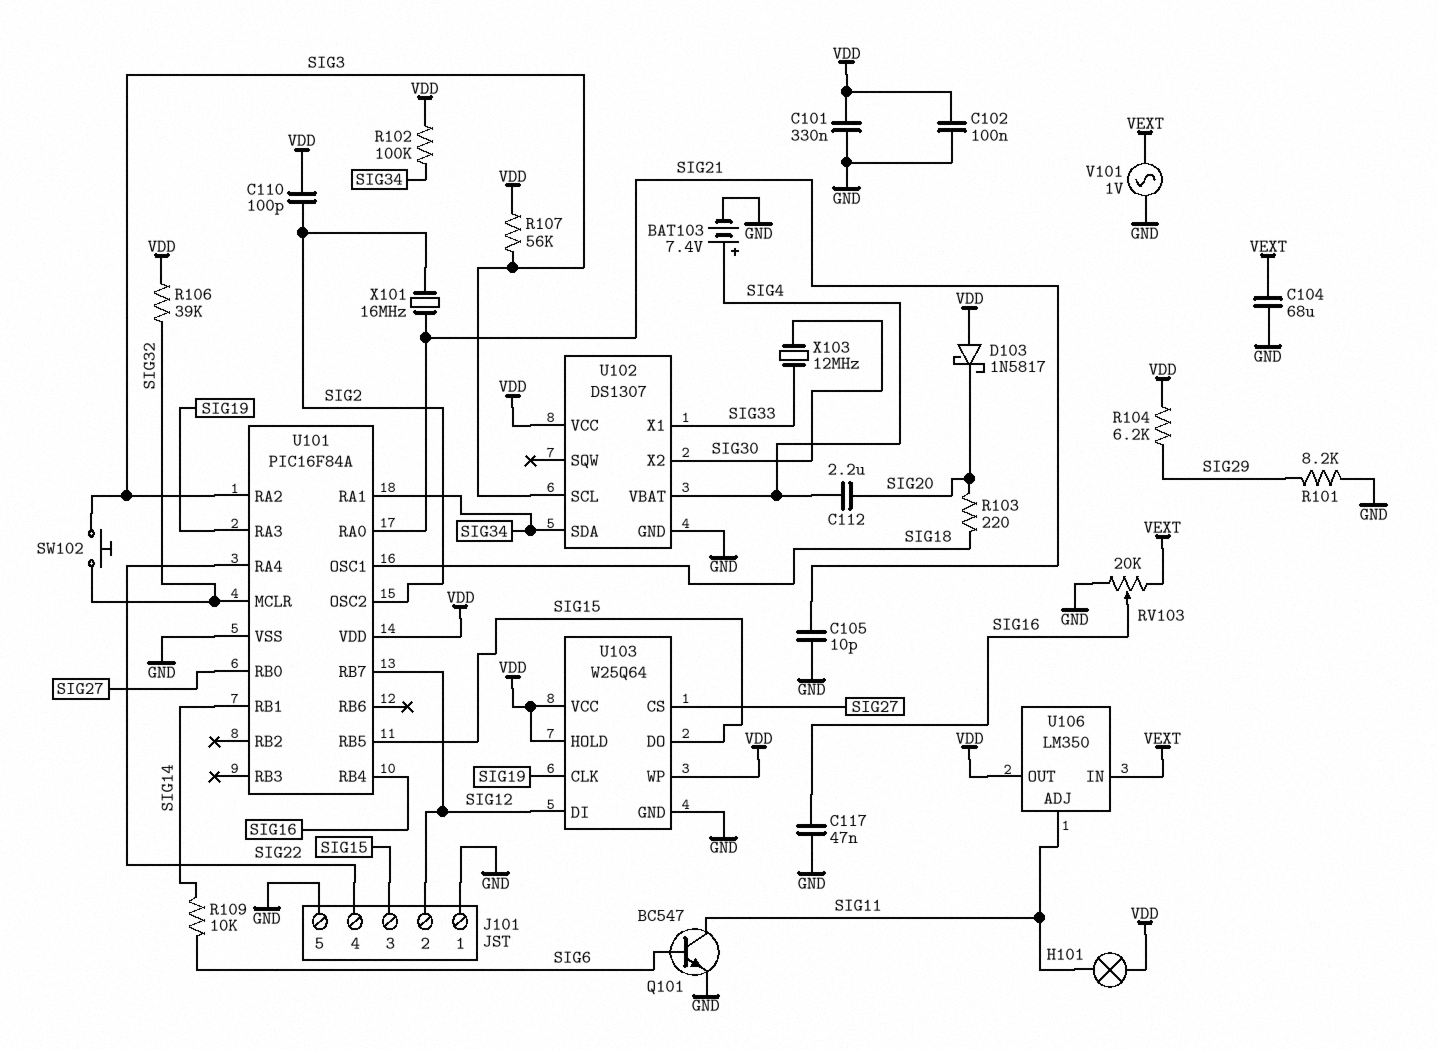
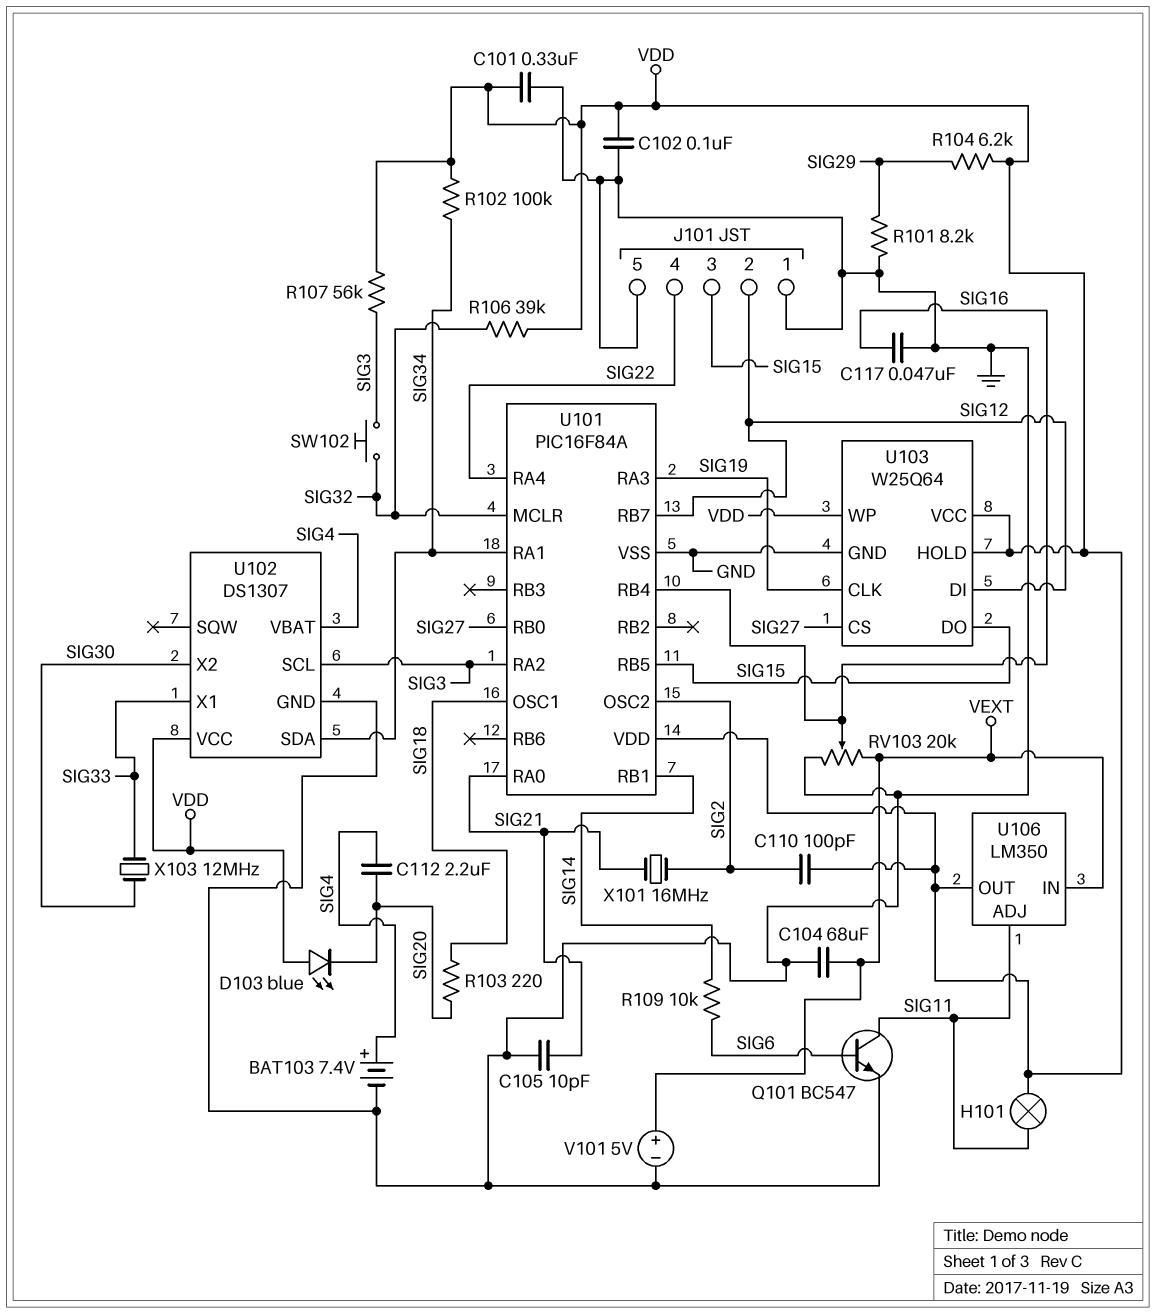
D103: schottky 1N5817 (A VDD, K SIG20) -> LED blue (A VDD, K SIG20)
V101: AC 1V (GND, VEXT) -> 5V (plus VEXT, minus GND)

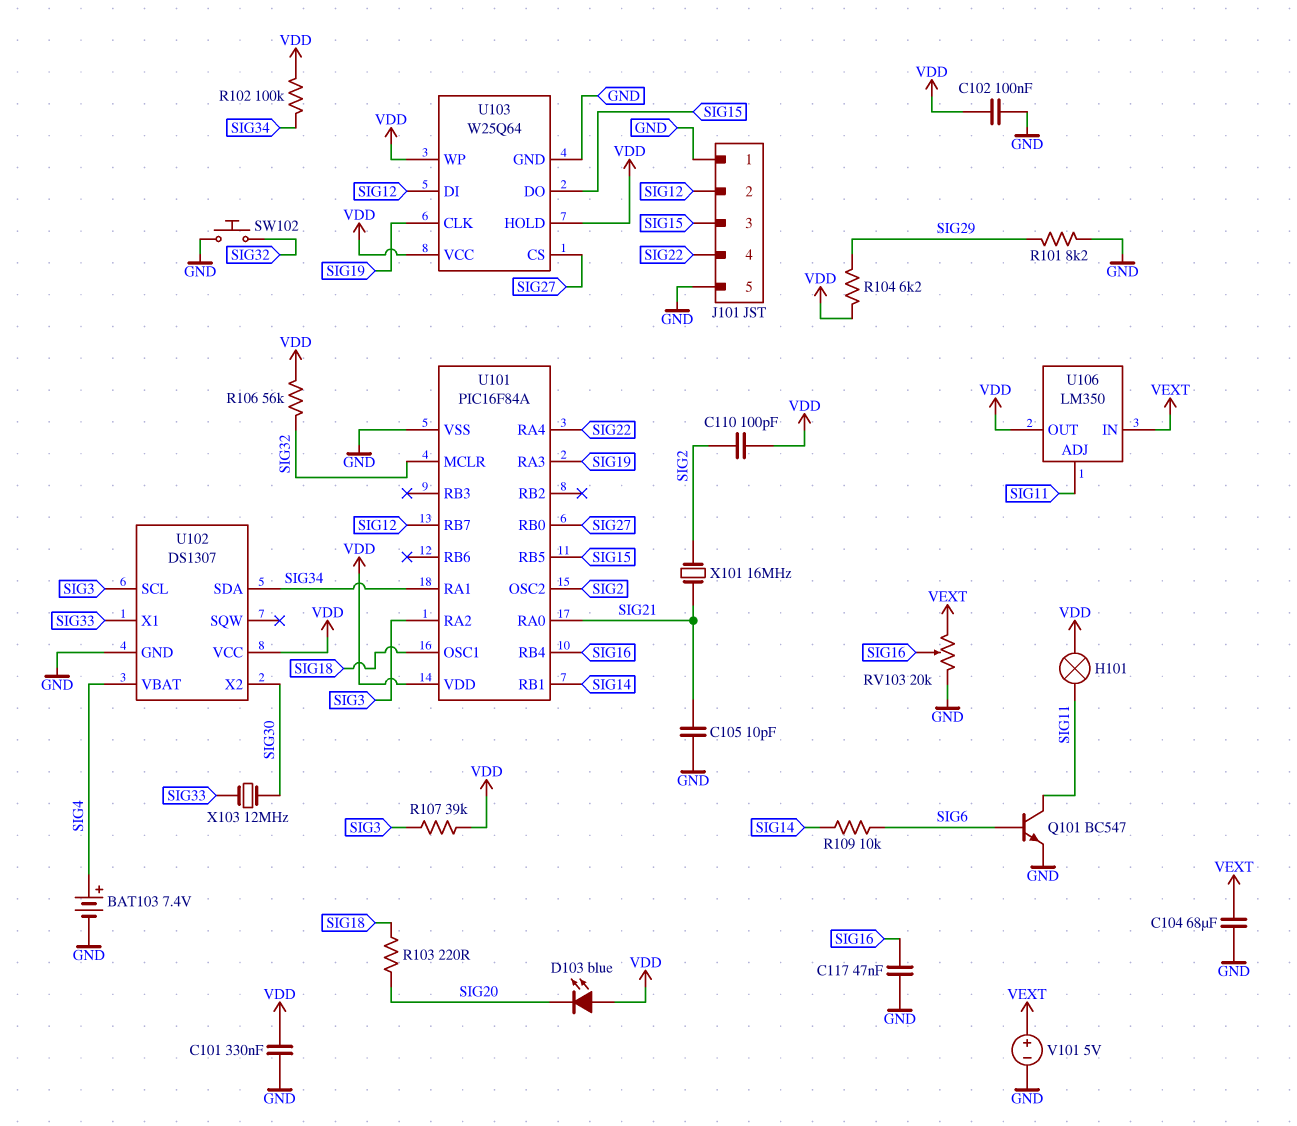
C112: 2.2uF (SIG4, SIG20) -> none
R106: 39k (SIG32, VDD) -> 56k (SIG32, VDD)
R107: 56k (SIG3, VDD) -> 39k (SIG3, VDD)
SW102: button (SIG3, SIG32) -> button (GND, SIG32)

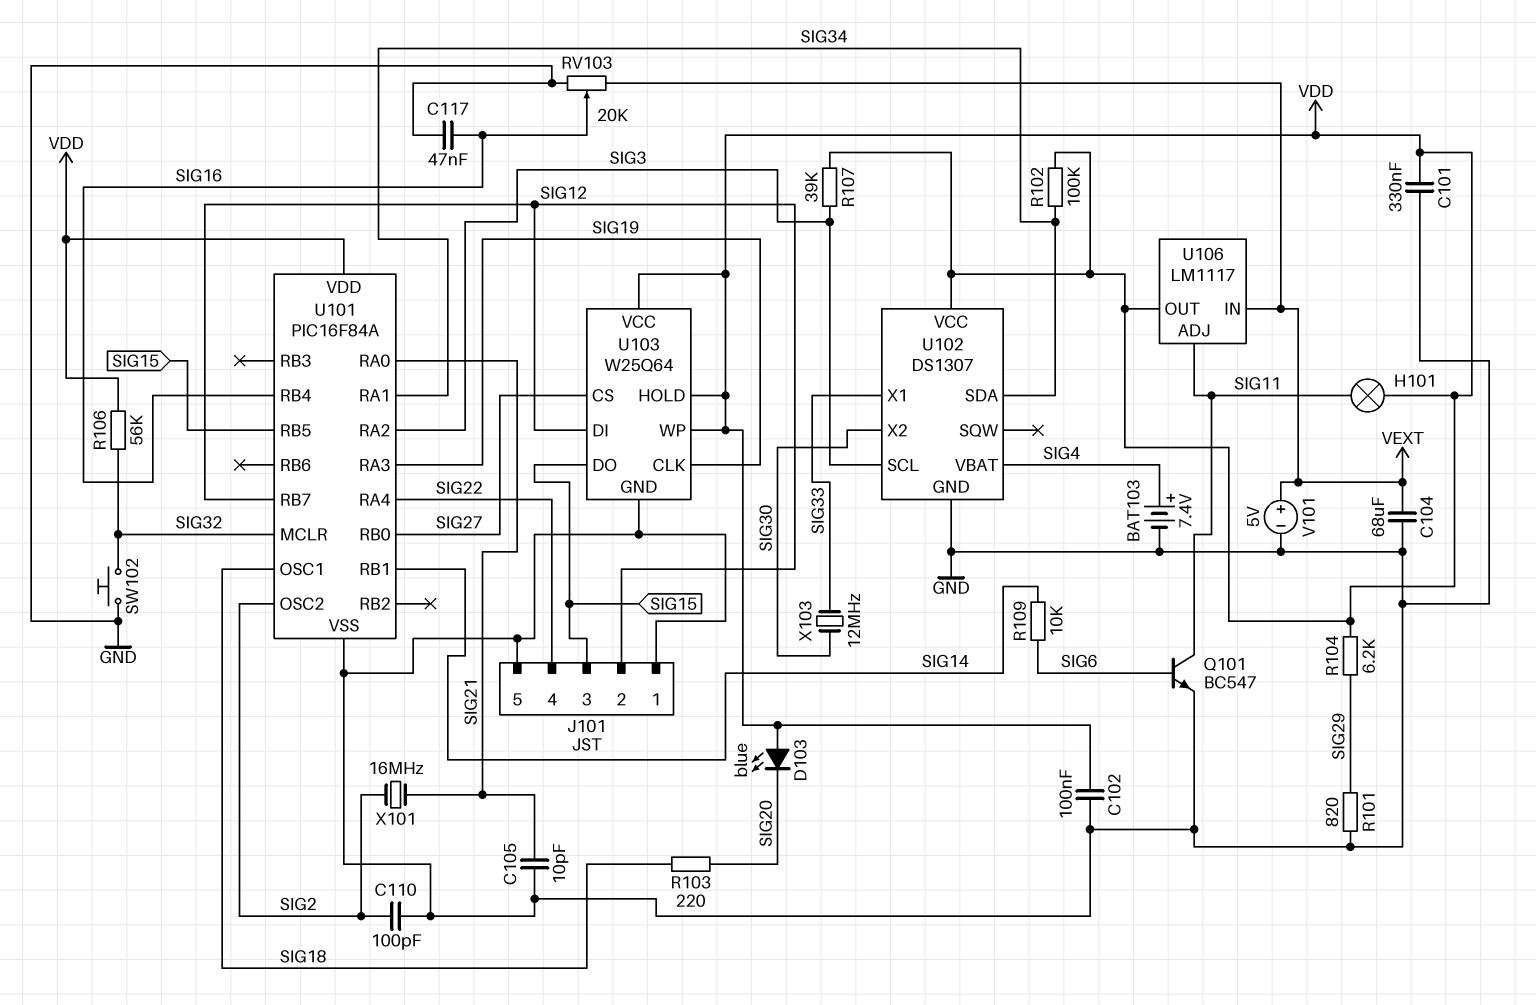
C110: 100pF (SIG2, VDD) -> 100pF (GND, SIG2)
R101: 8.2k (GND, SIG29) -> 820 (GND, SIG29)
U106: LM350 -> LM1117

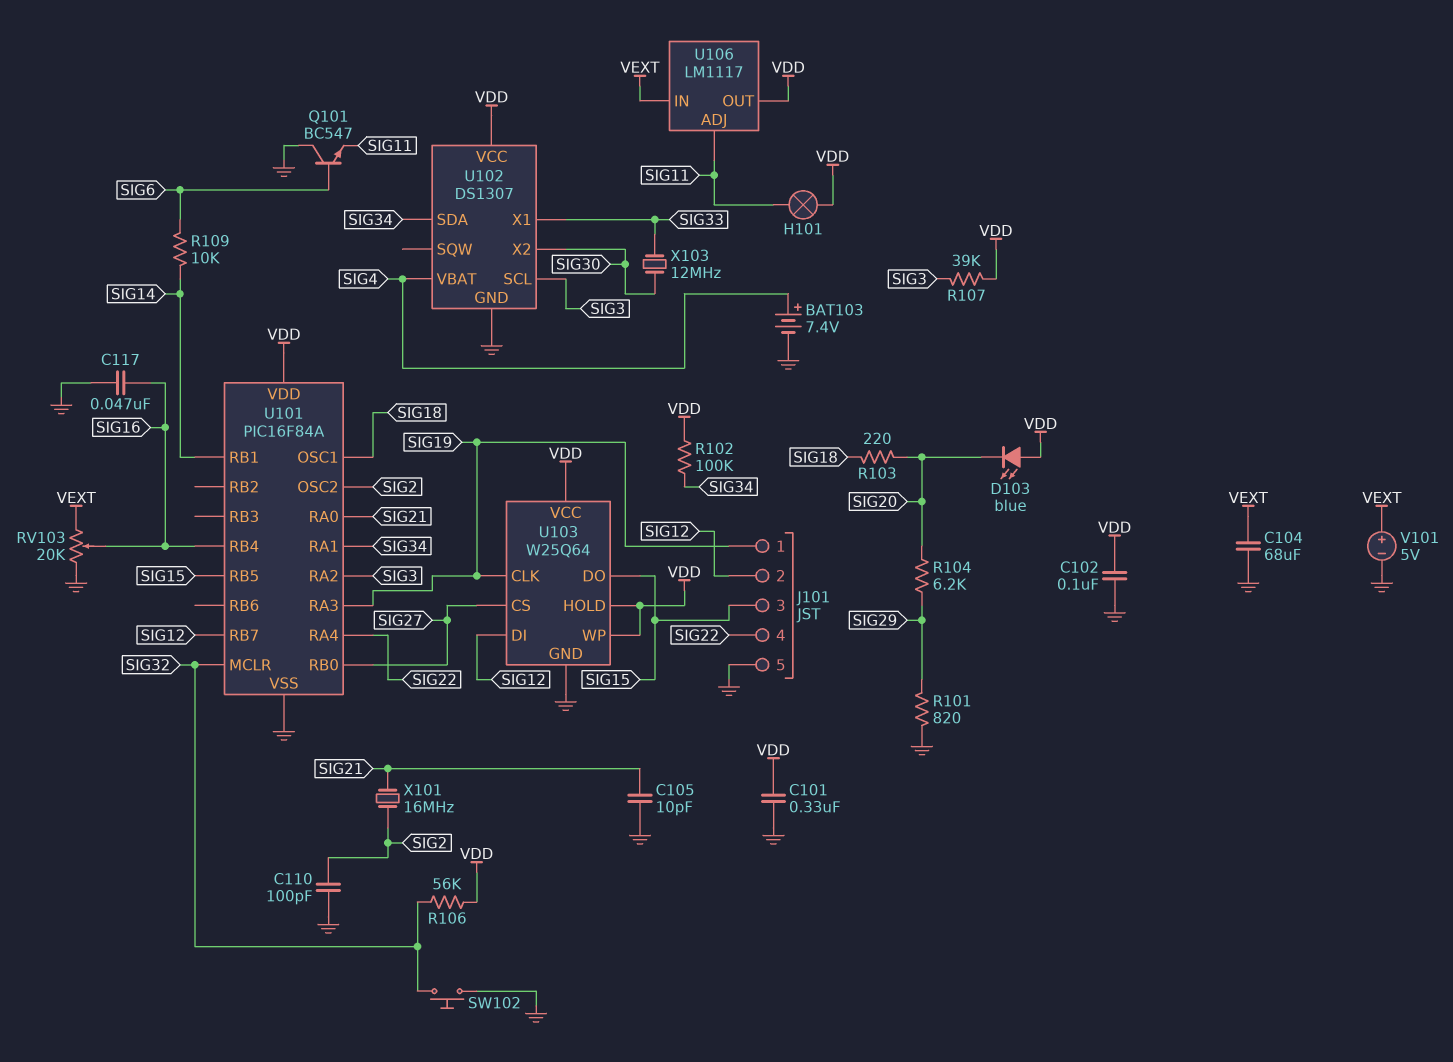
J101 pin 1: GND -> SIG19
Q101: NPN BC547 (B SIG6, C SIG11, E GND) -> NPN BC547 (B SIG6, C GND, E SIG11)
R104: 6.2k (SIG29, VDD) -> 6.2k (SIG20, SIG29)

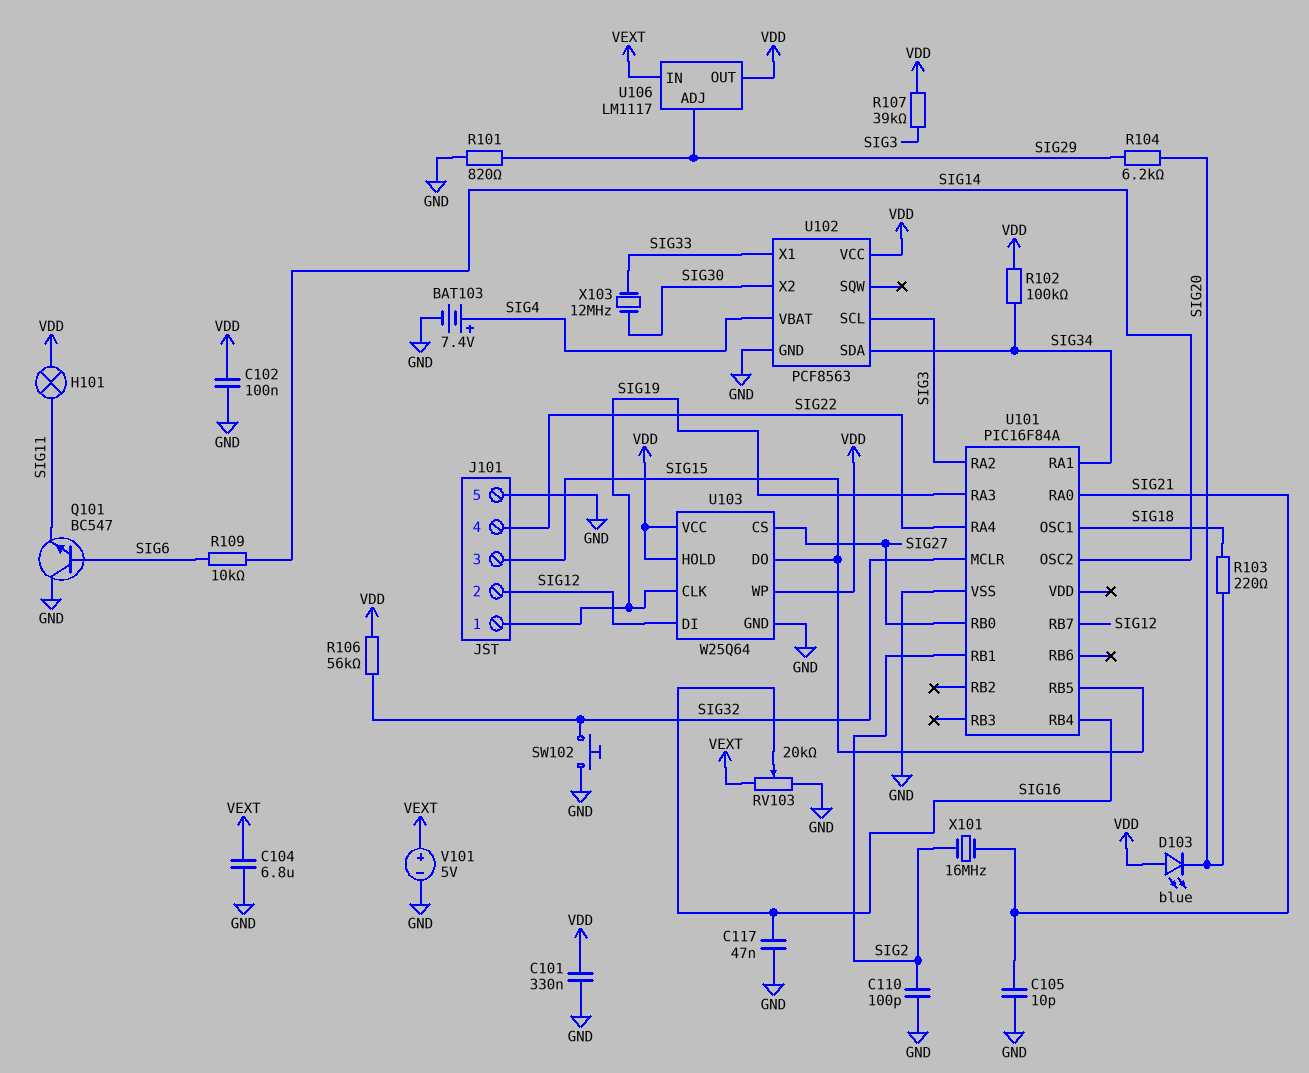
C104: 68uF (GND, VEXT) -> 6.8uF (GND, VEXT)
U101 pin OSC2: SIG2 -> SIG14
U101 pin RB1: SIG14 -> SIG2
U101 pin VDD: VDD -> none
U102: DS1307 -> PCF8563
U106 pin ADJ: SIG11 -> SIG29

